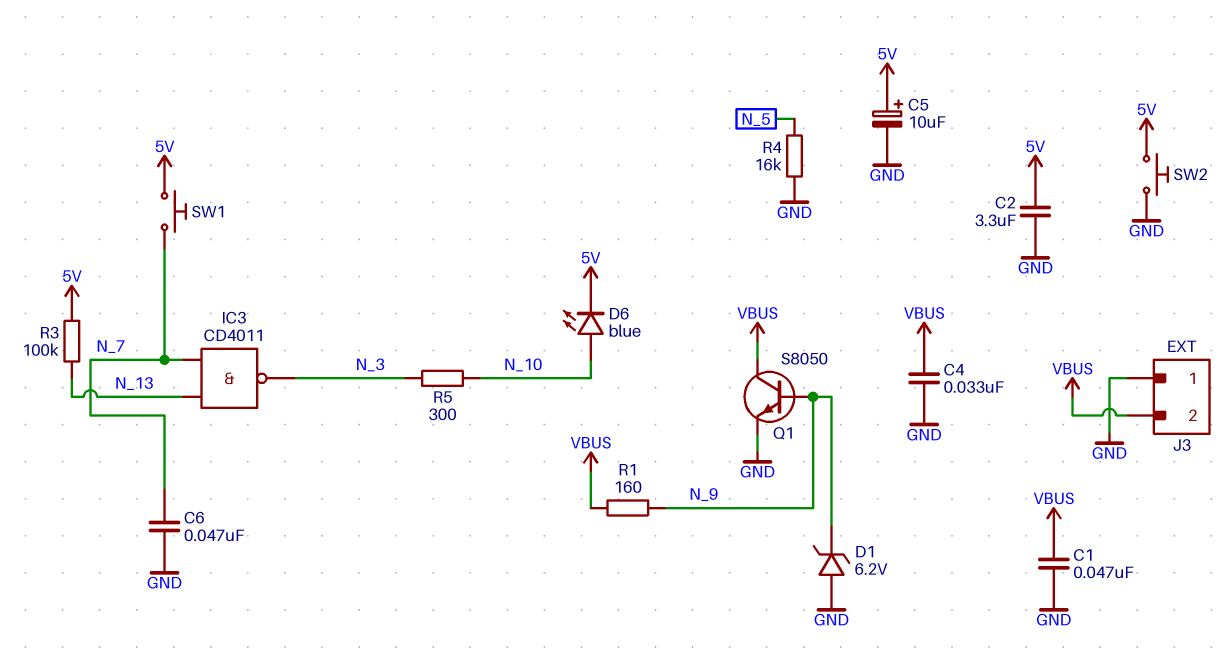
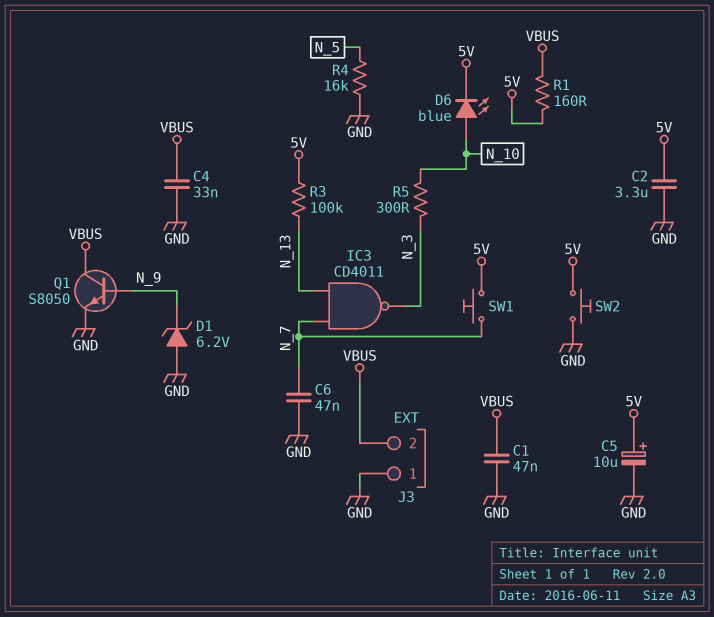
R1: 160 (N_9, VBUS) -> 160 (5V, VBUS)

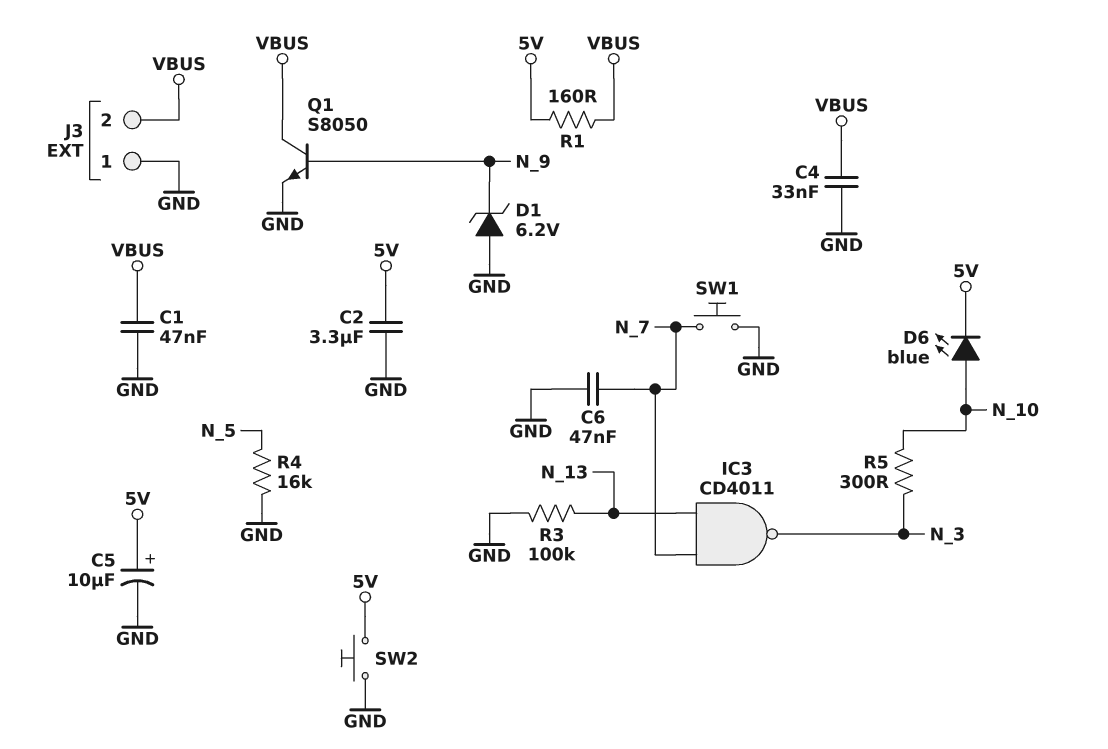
R3: 100k (5V, N_13) -> 100k (GND, N_13)
SW1: button (5V, N_7) -> button (GND, N_7)

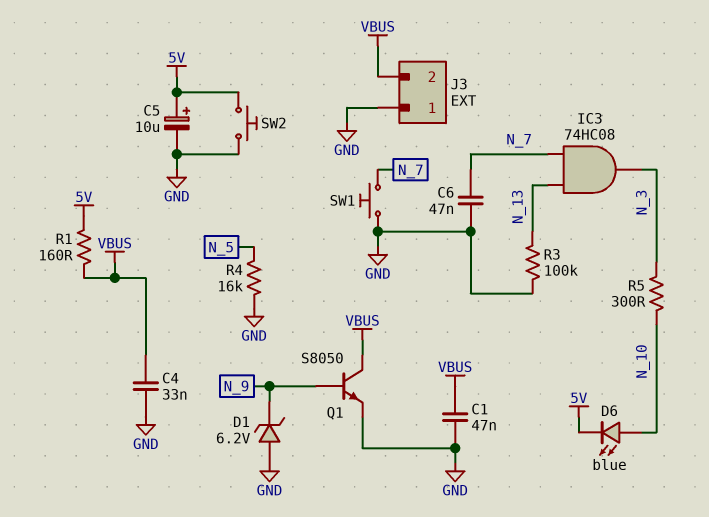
C2: 3.3uF (5V, GND) -> none
IC3: NAND CD4011 (in N_7, in N_13, out N_3) -> AND 74HC08 (in N_7, in N_13, out N_3)

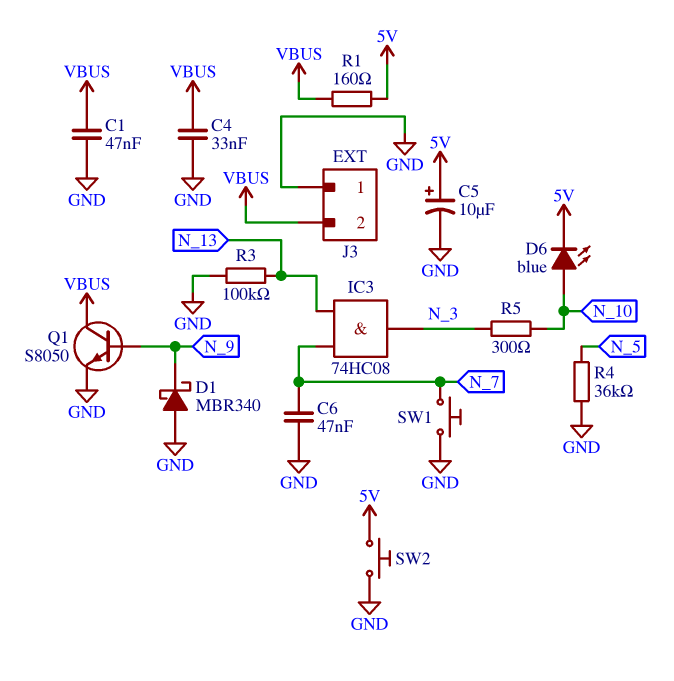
D1: zener 6.2V (A GND, K N_9) -> schottky MBR340 (A GND, K N_9)
R4: 16k (GND, N_5) -> 36k (GND, N_5)

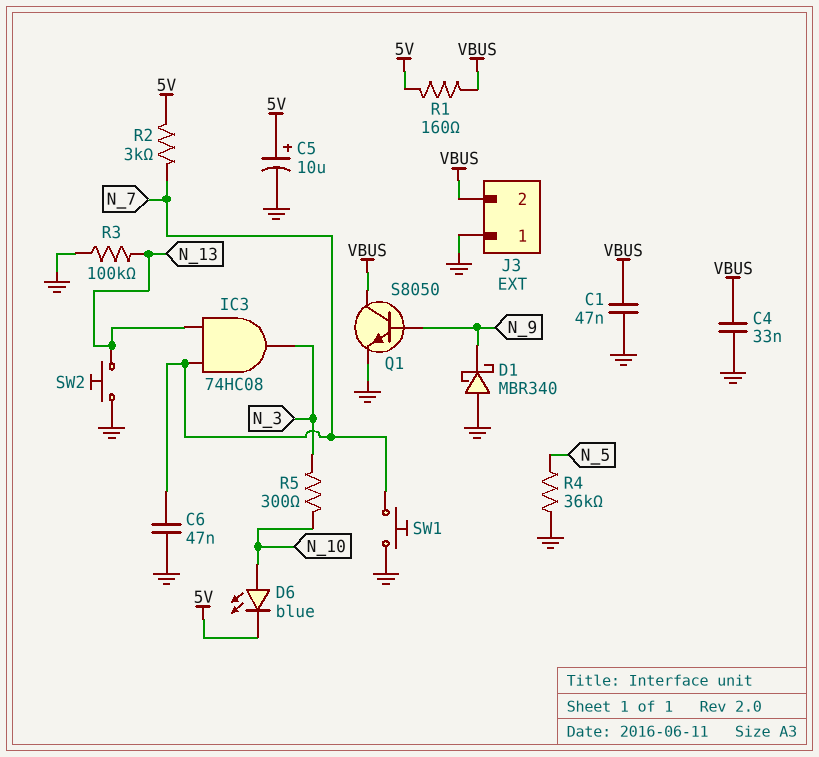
R2: none -> 3k (5V, N_7)
SW2: button (5V, GND) -> button (GND, N_13)

